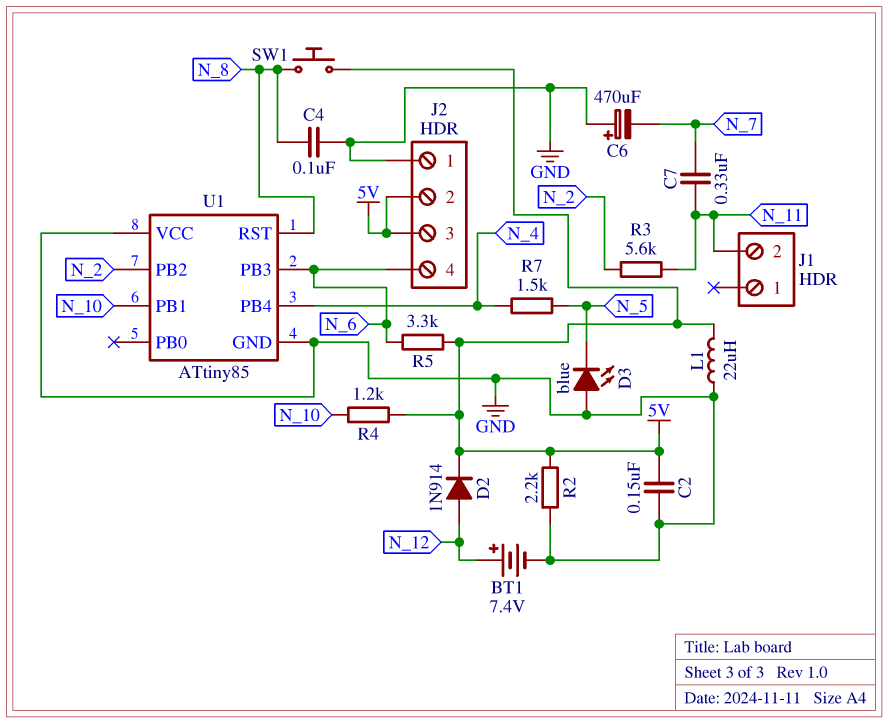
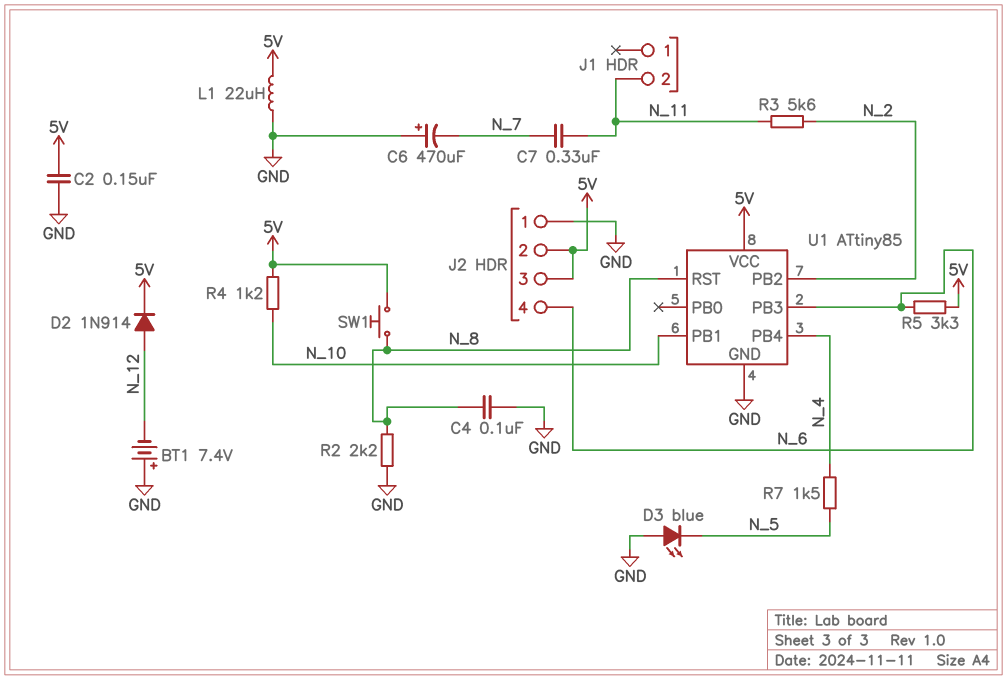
BT1: 7.4V (plus N_12, minus GND) -> 7.4V (plus GND, minus N_12)
R2: 2.2k (5V, GND) -> 2.2k (GND, N_8)
U1 pin VCC: GND -> 5V

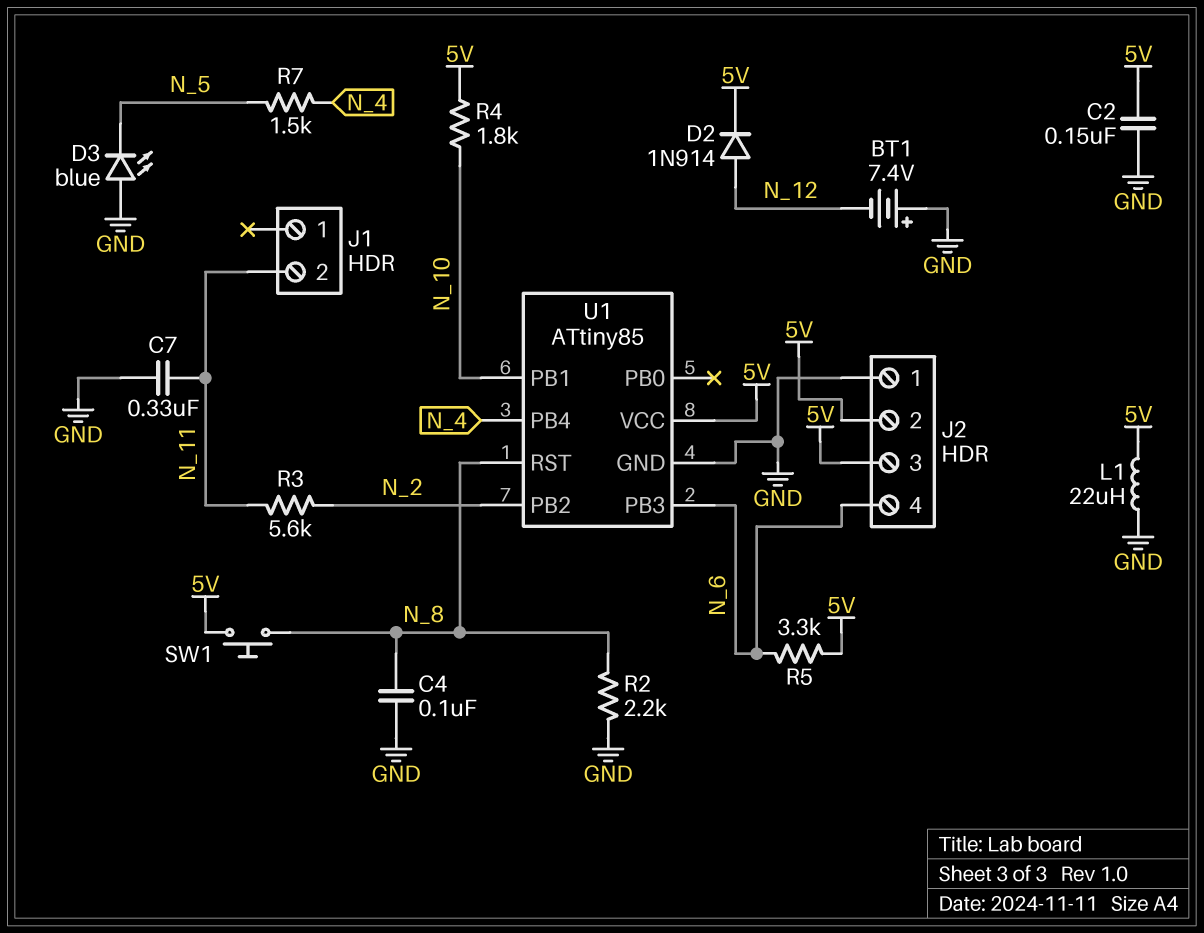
C6: 470uF (plus GND, minus N_7) -> none
C7: 330nF (N_7, N_11) -> 330nF (GND, N_11)
R4: 1.2k (5V, N_10) -> 1.8k (5V, N_10)

